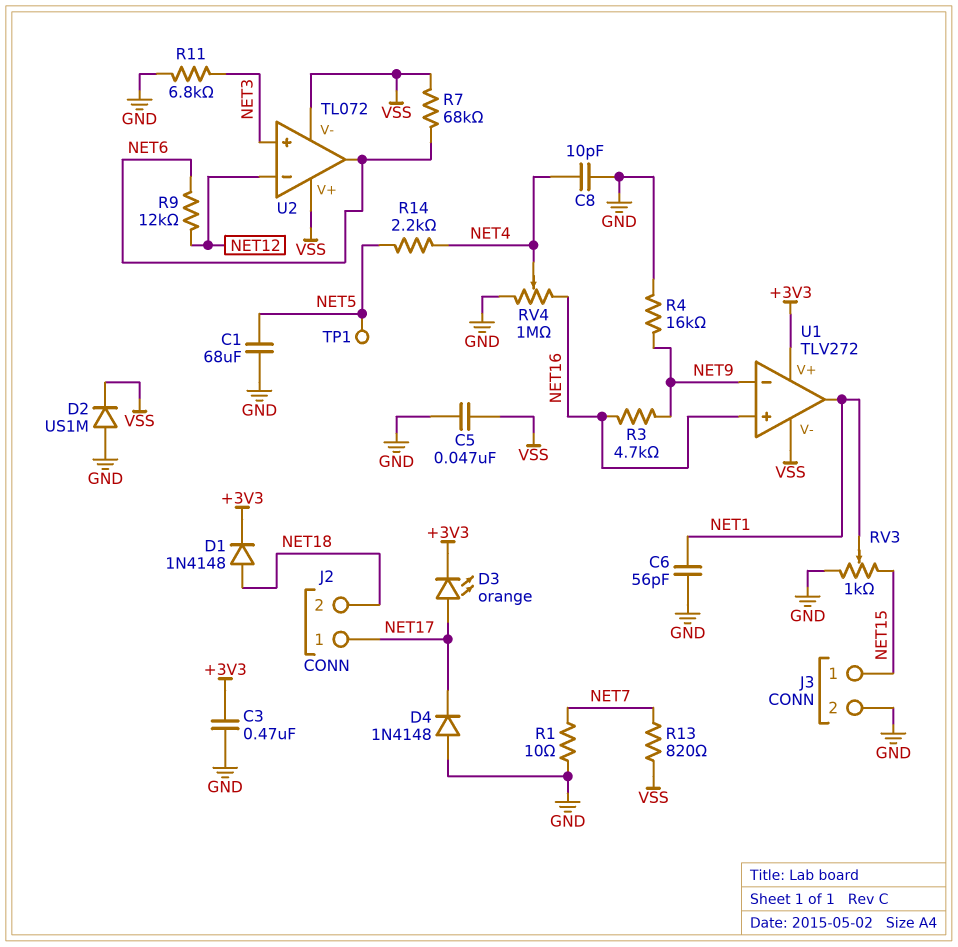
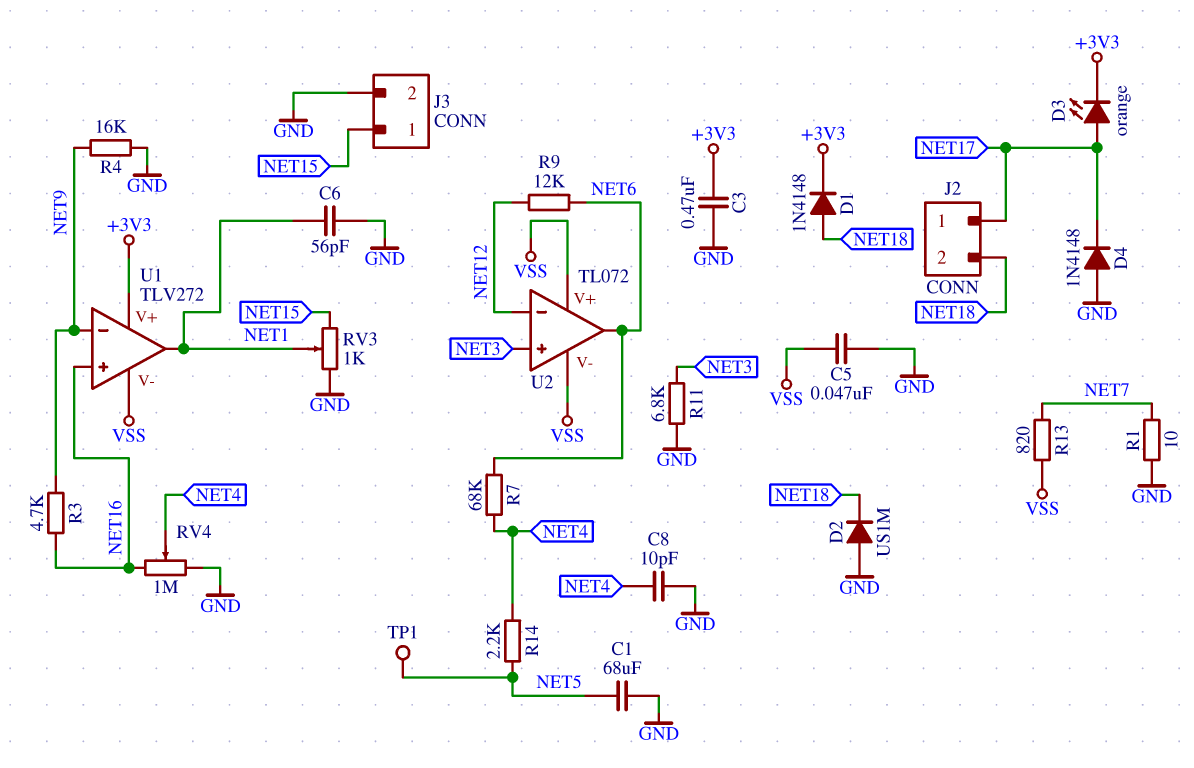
D2: diode US1M (A GND, K VSS) -> diode US1M (A GND, K NET18)
R7: 68k (NET6, VSS) -> 68k (NET4, NET6)

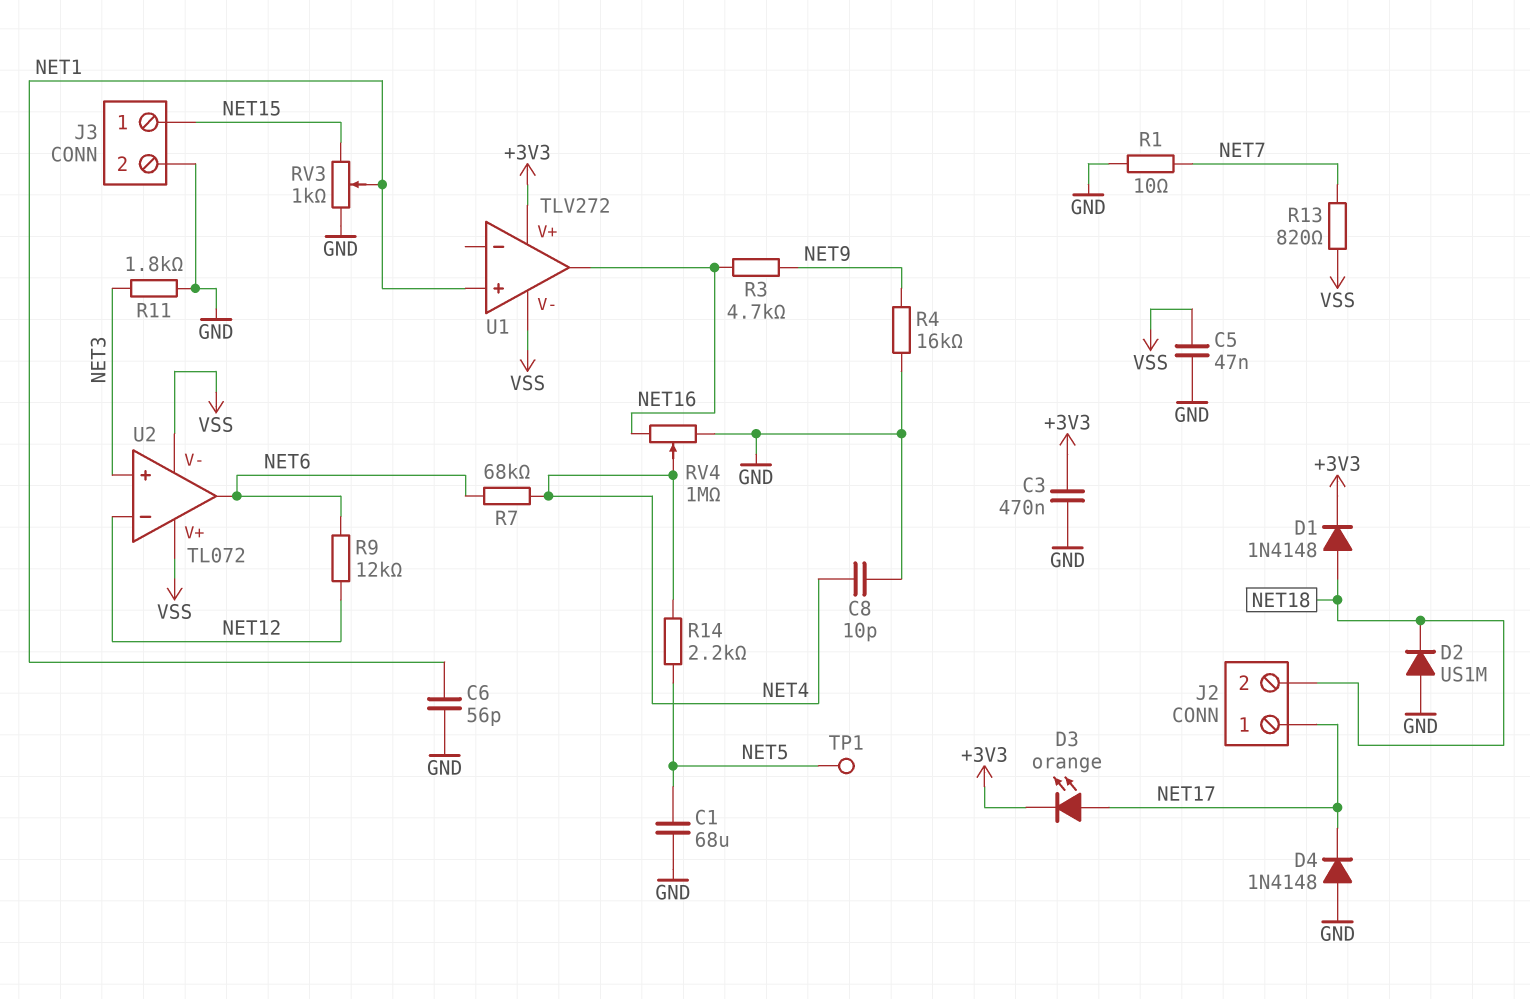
R11: 6.8k (GND, NET3) -> 1.8k (GND, NET3)
U1 pin in+: NET16 -> NET1
U1 pin in-: NET9 -> none
U1 pin out: NET1 -> NET16

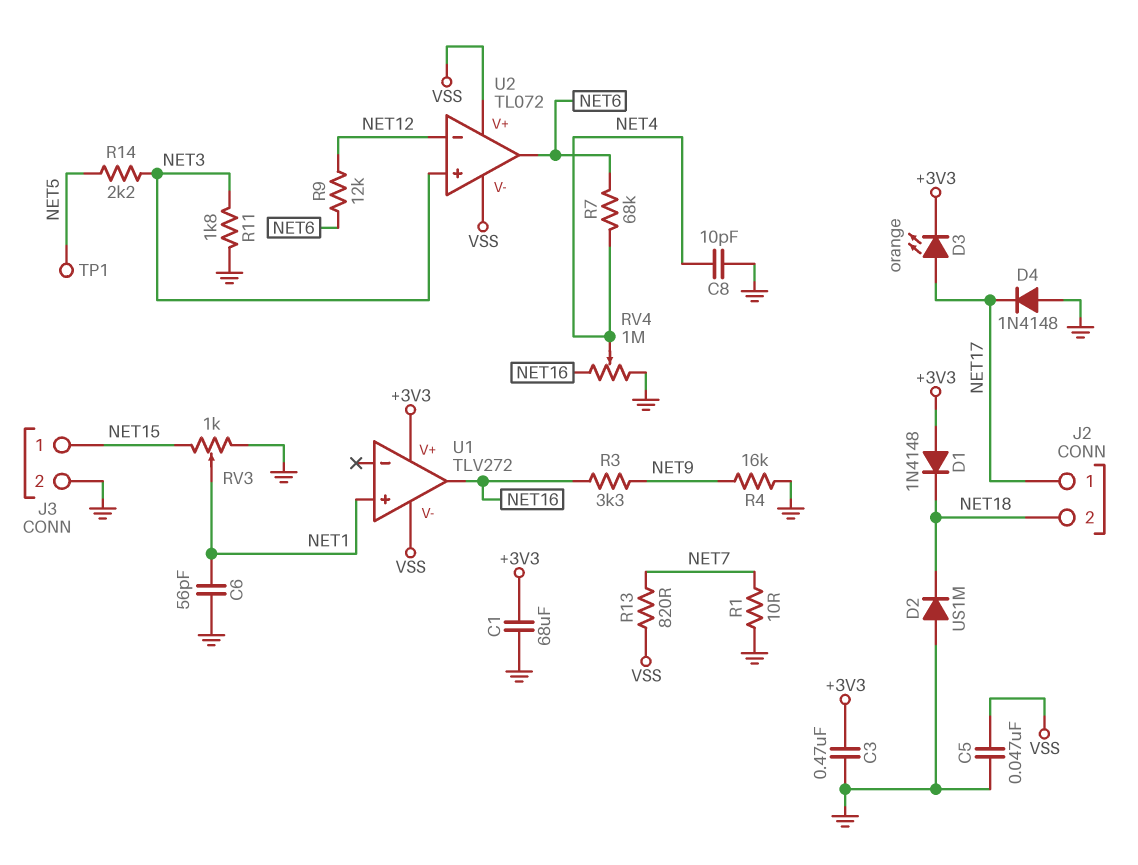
C1: 68uF (GND, NET5) -> 68uF (+3V3, GND)
D1: diode 1N4148 (A NET18, K +3V3) -> diode 1N4148 (A +3V3, K NET18)
R3: 4.7k (NET9, NET16) -> 3.3k (NET9, NET16)
R14: 2.2k (NET4, NET5) -> 2.2k (NET3, NET5)

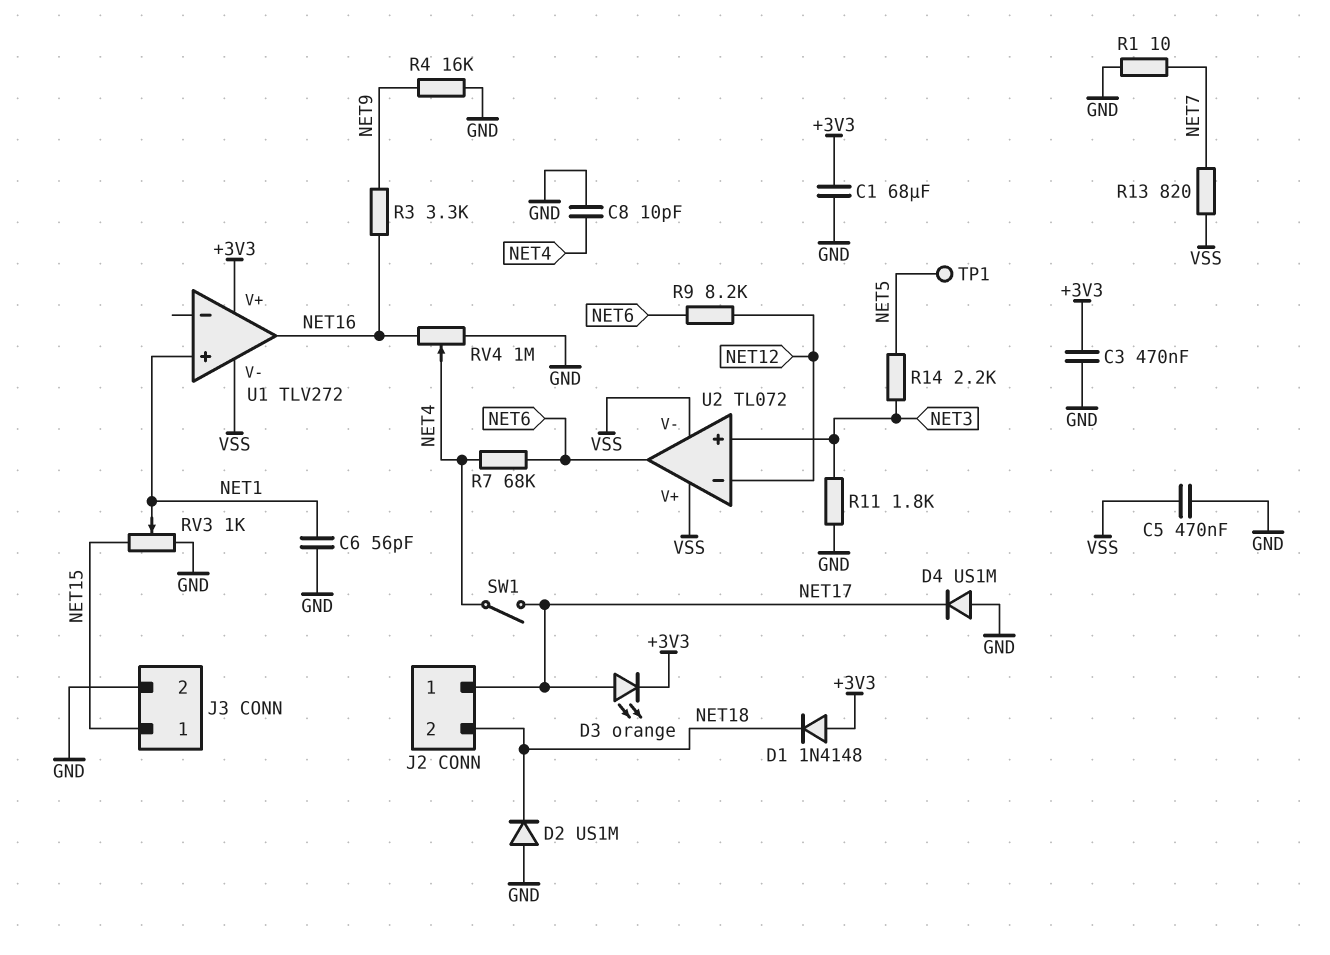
C5: 47nF (GND, VSS) -> 470nF (GND, VSS)
D4: diode 1N4148 (A GND, K NET17) -> diode US1M (A GND, K NET17)
R9: 12k (NET6, NET12) -> 8.2k (NET6, NET12)
SW1: none -> switch (NET4, NET17)

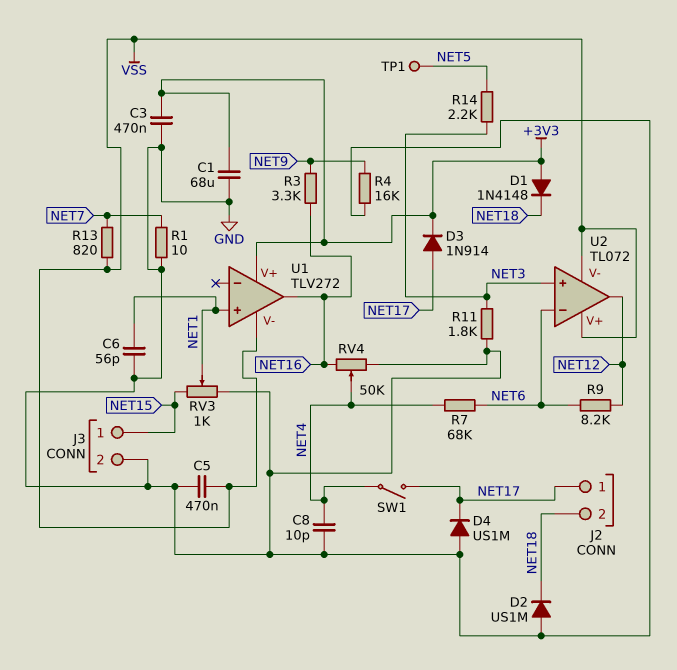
D3: LED orange (A NET17, K +3V3) -> diode 1N914 (A NET17, K +3V3)
RV4: 1M (GND, NET16, wiper NET4) -> 50k (GND, NET16, wiper NET4)
U2 pin in-: NET12 -> NET6
U2 pin out: NET6 -> NET12

